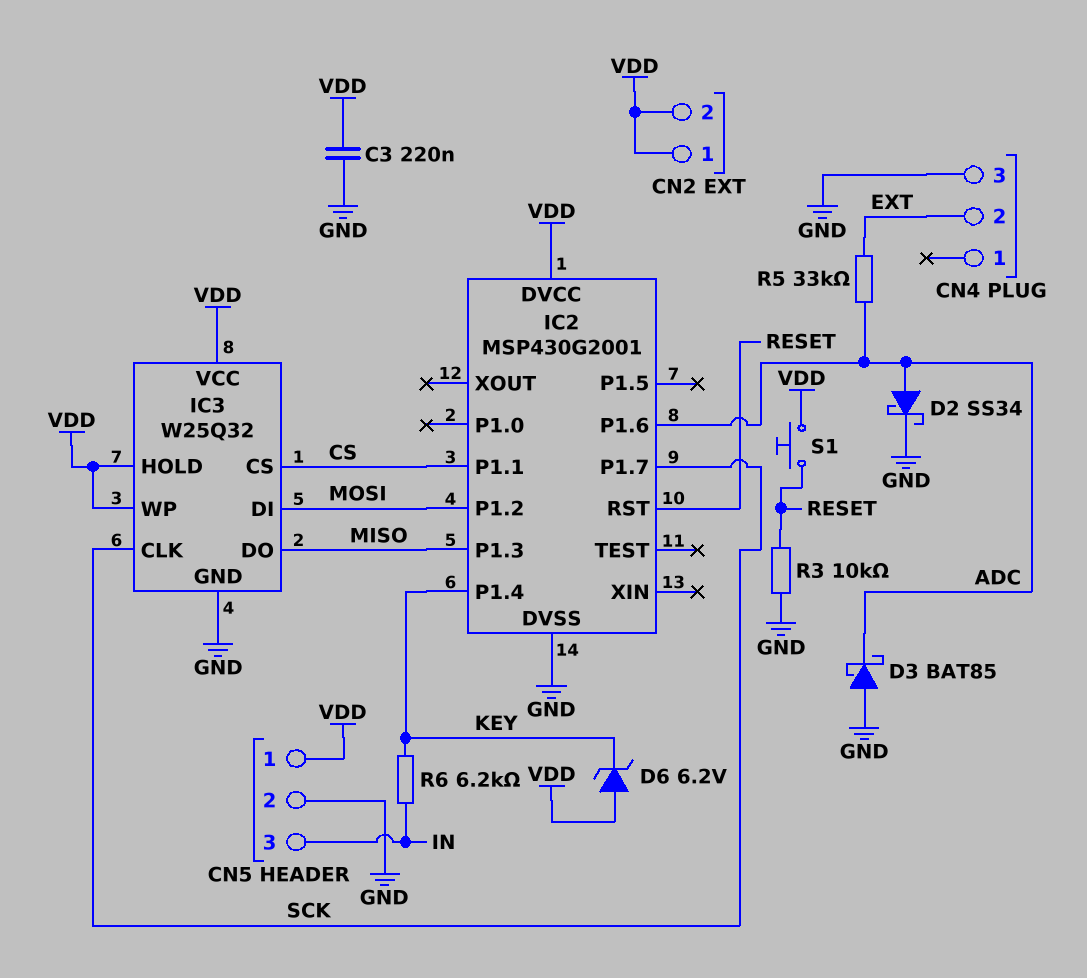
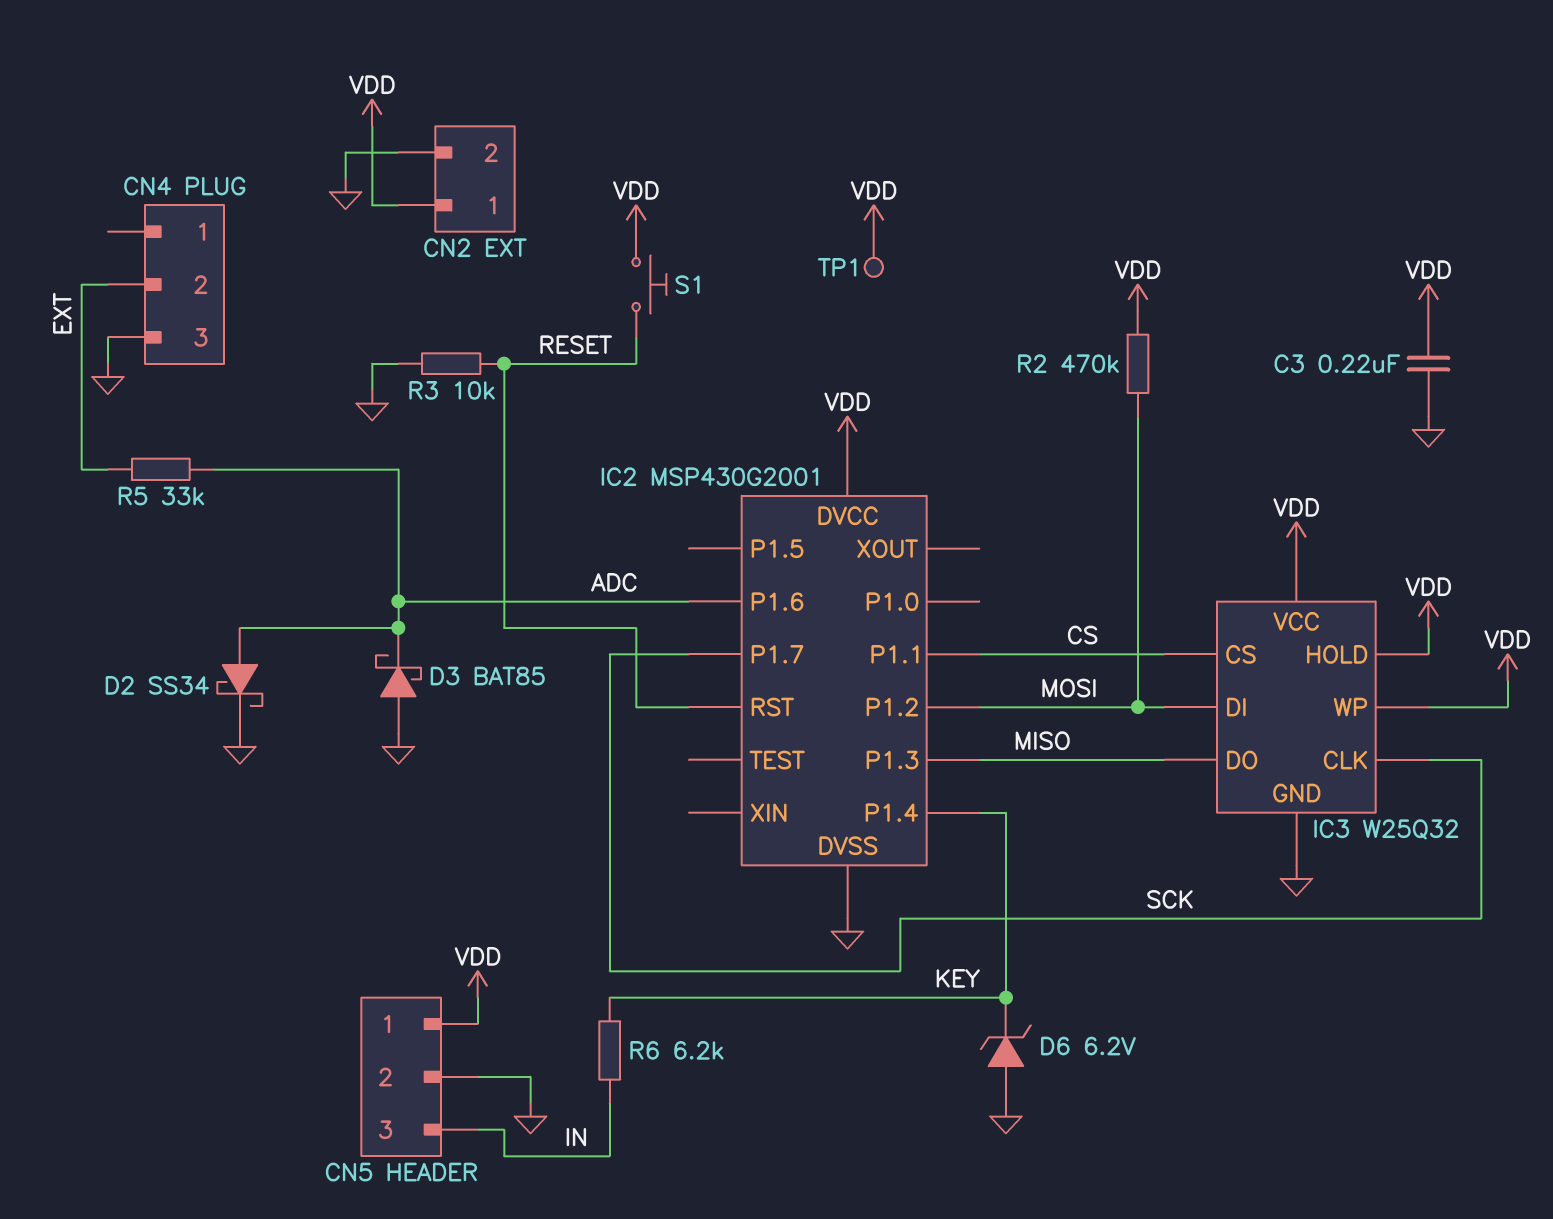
CN2 pin 2: VDD -> GND
D6: zener 6.2V (A VDD, K KEY) -> zener 6.2V (A GND, K KEY)
R2: none -> 470k (MOSI, VDD)
TP1: none -> test point (VDD)

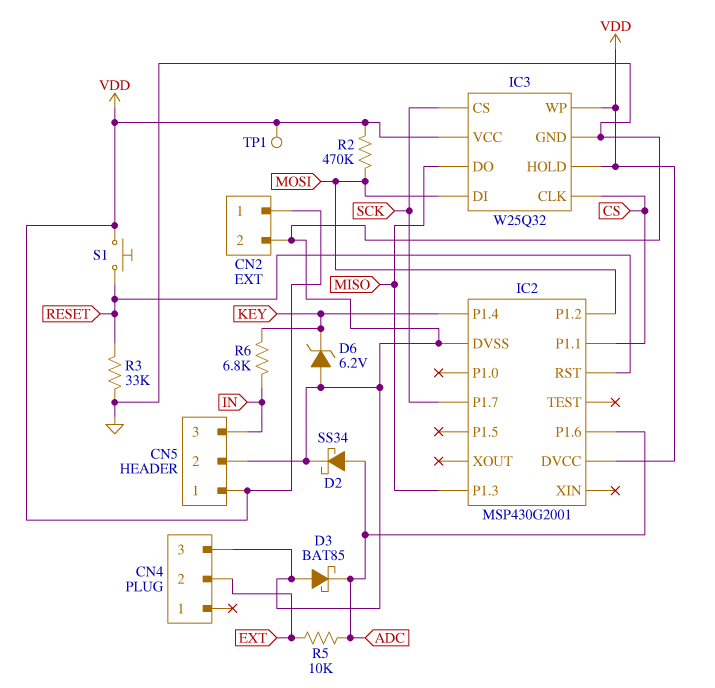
C3: 220nF (GND, VDD) -> none
IC3 pin CLK: SCK -> CS
IC3 pin CS: CS -> SCK
R3: 10k (GND, RESET) -> 33k (GND, RESET)
R5: 33k (ADC, EXT) -> 10k (ADC, EXT)
R6: 6.2k (IN, KEY) -> 6.8k (IN, KEY)

